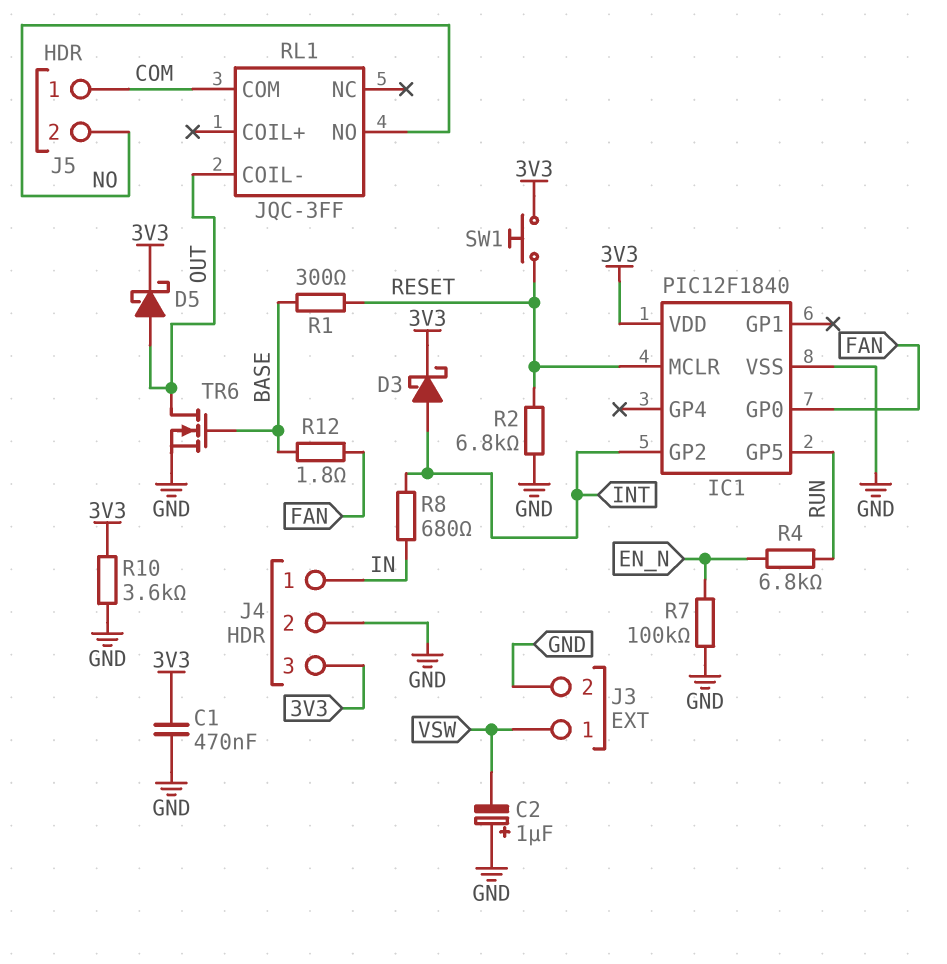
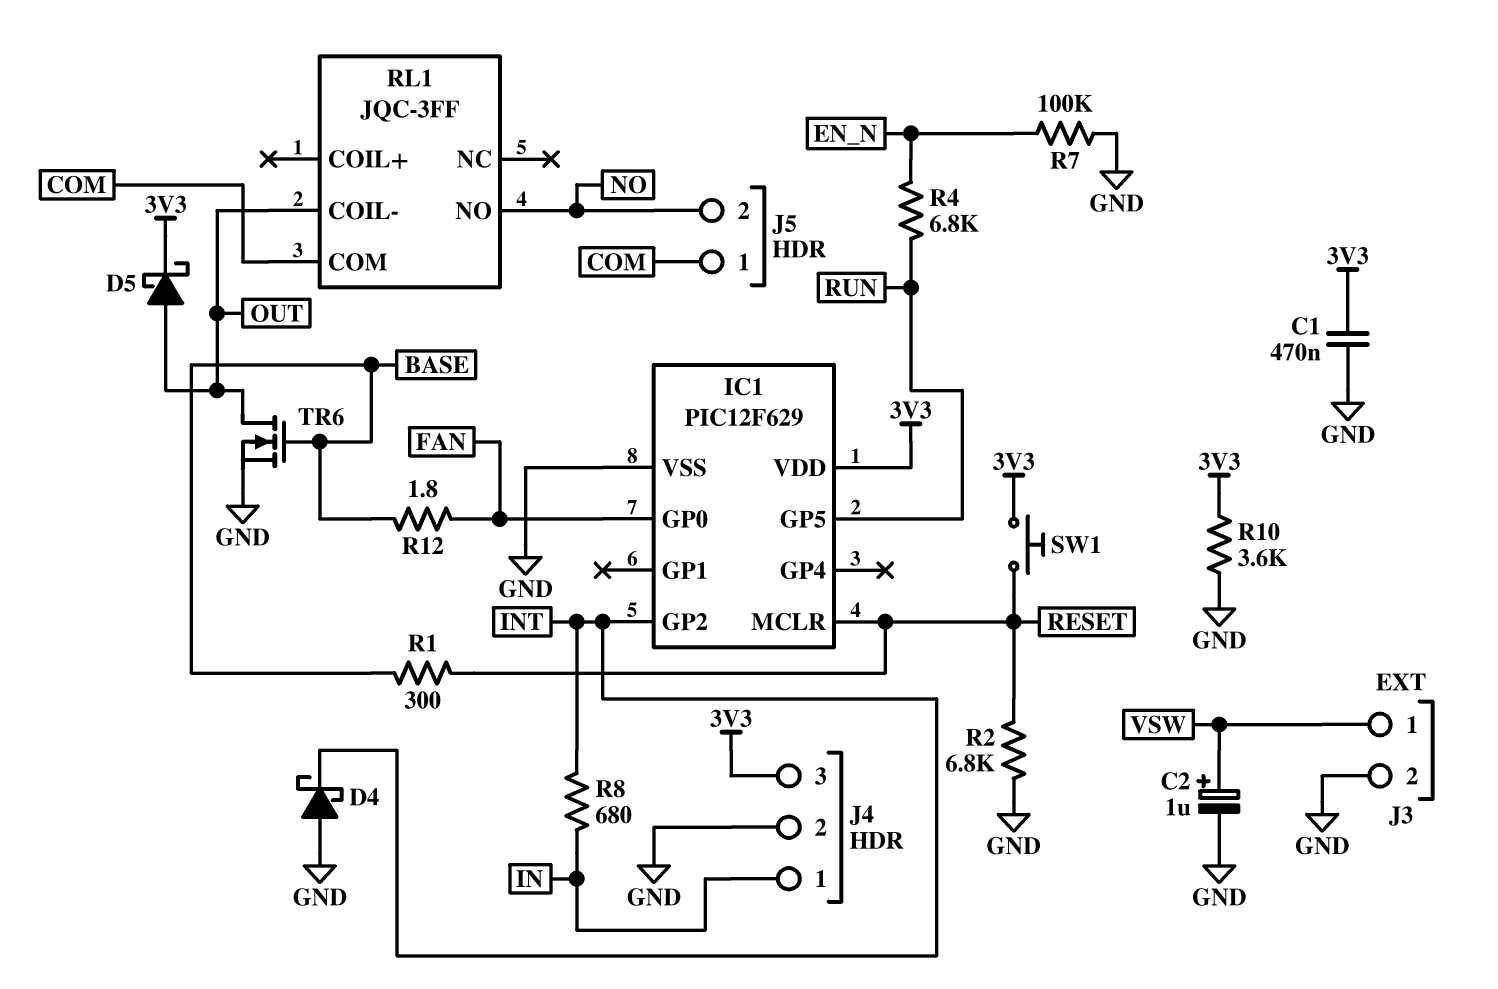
C2: 1uF (plus GND, minus VSW) -> 1uF (plus VSW, minus GND)
D3: schottky (A INT, K 3V3) -> none
D4: none -> schottky (A GND, K INT)
IC1: PIC12F1840 -> PIC12F629

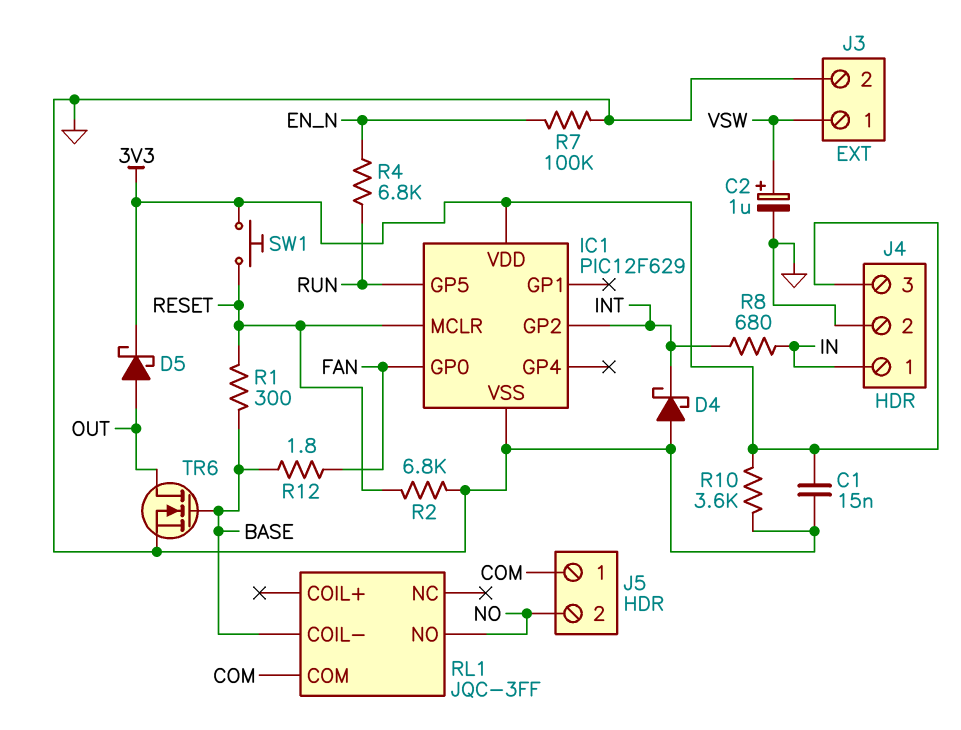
C1: 470nF (3V3, GND) -> 15nF (3V3, GND)
RL1 pin COIL-: OUT -> BASE

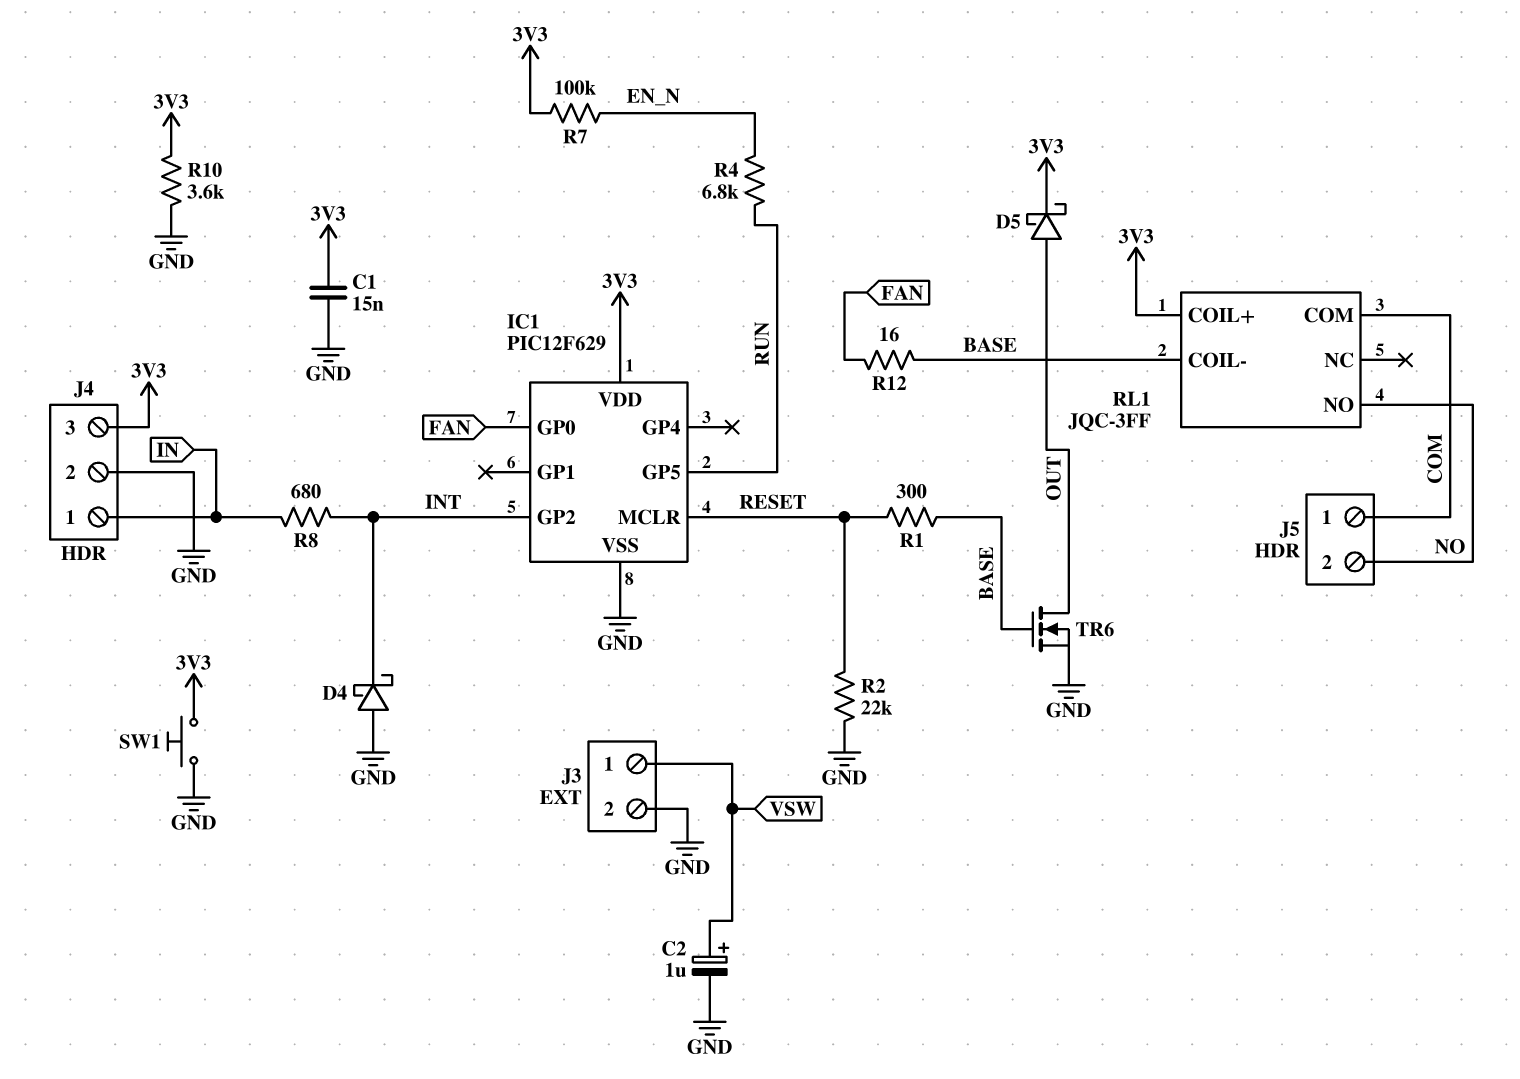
R2: 6.8k (GND, RESET) -> 22k (GND, RESET)
R7: 100k (EN_N, GND) -> 100k (3V3, EN_N)
R12: 1.8 (BASE, FAN) -> 16 (BASE, FAN)
RL1 pin COIL+: none -> 3V3
SW1: button (3V3, RESET) -> button (3V3, GND)

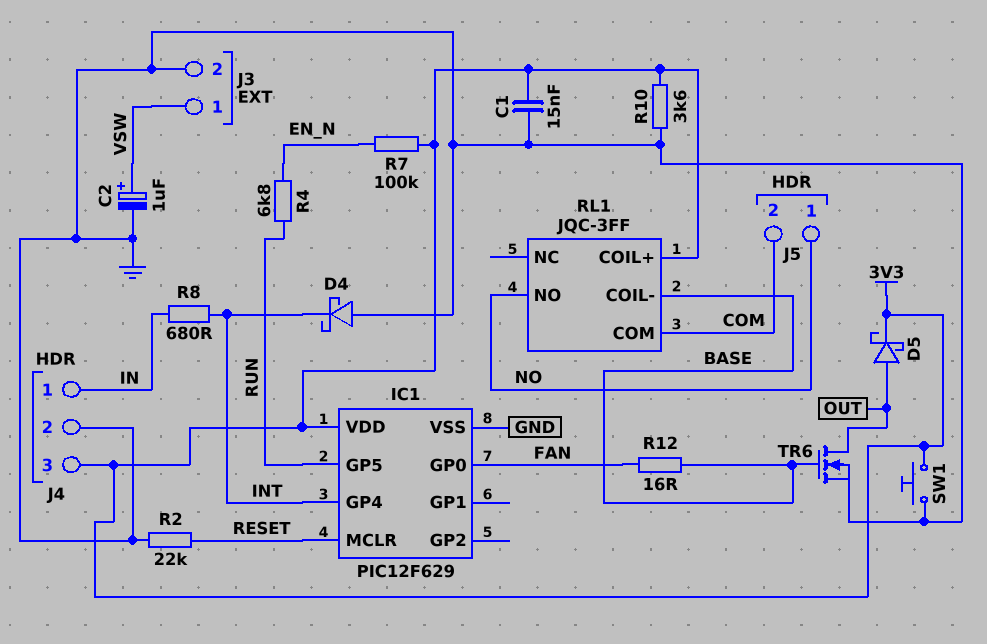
IC1 pin GP2: INT -> none
IC1 pin GP4: none -> INT
J5 pin 1: COM -> NO
J5 pin 2: NO -> COM
R1: 300 (BASE, RESET) -> none

